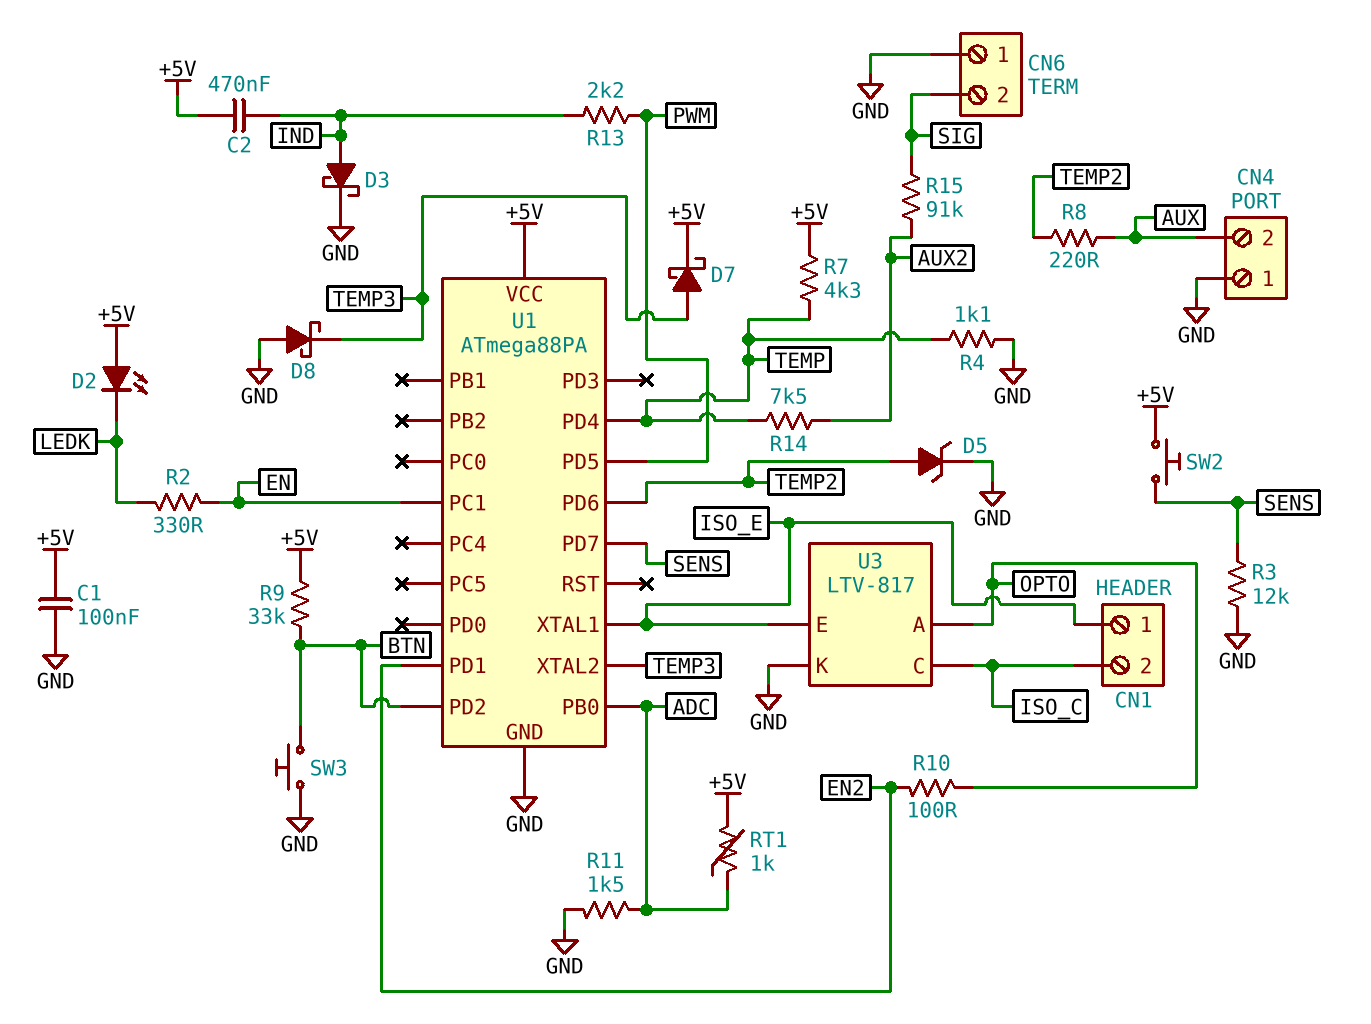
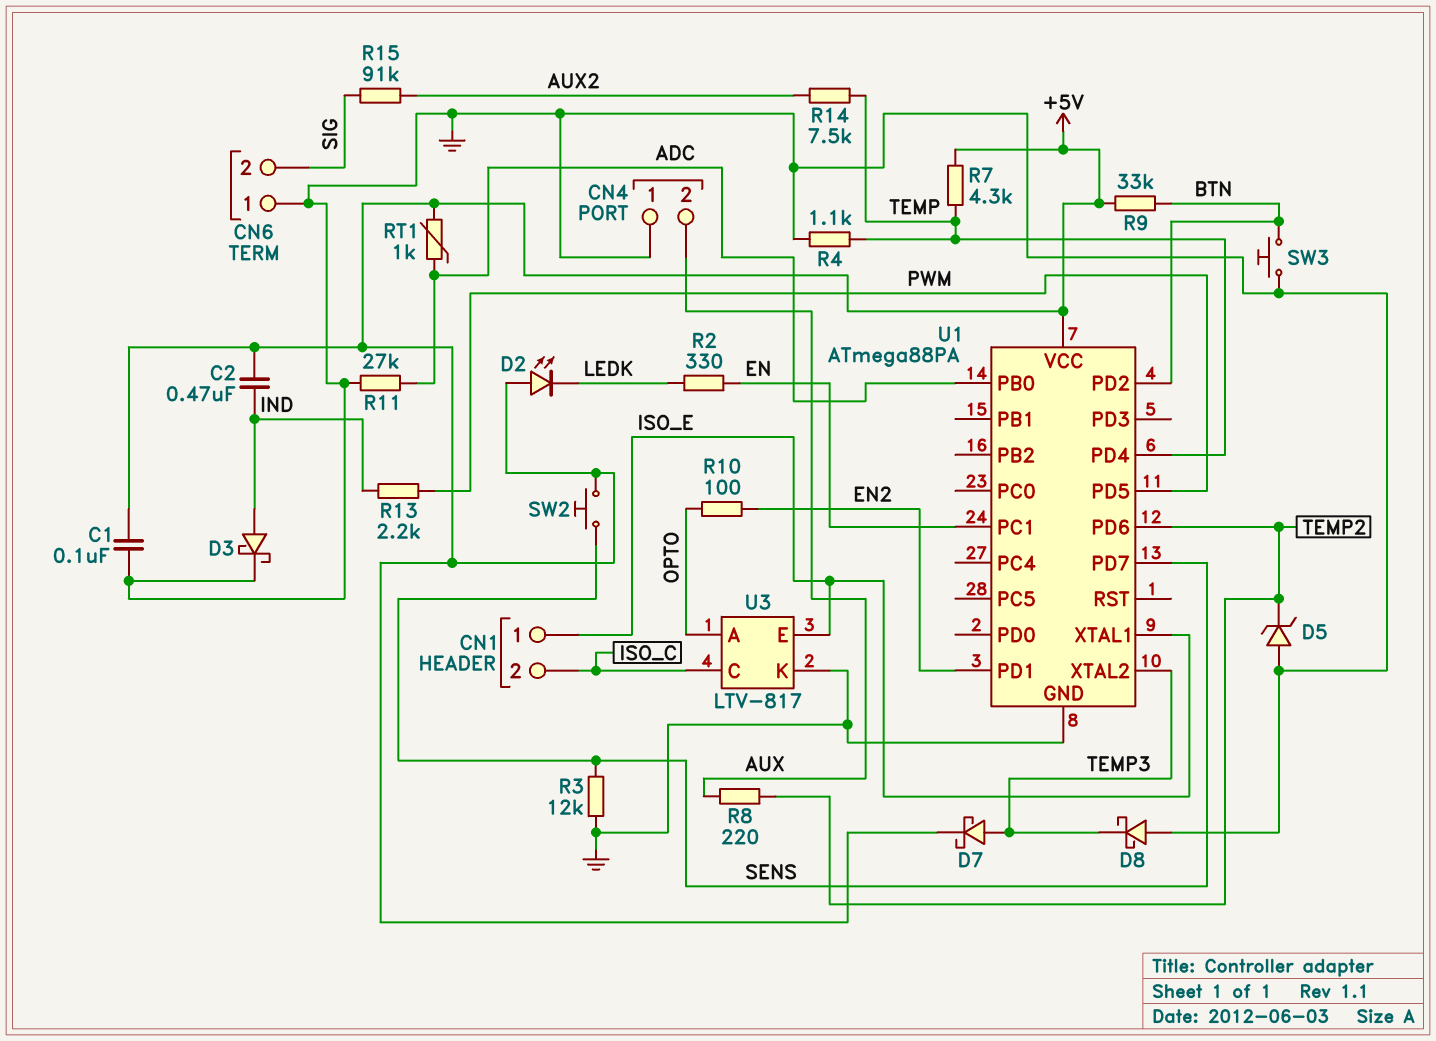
D5: zener (A TEMP2, K GND) -> zener (A GND, K TEMP2)
R11: 1.5k (ADC, GND) -> 27k (ADC, GND)

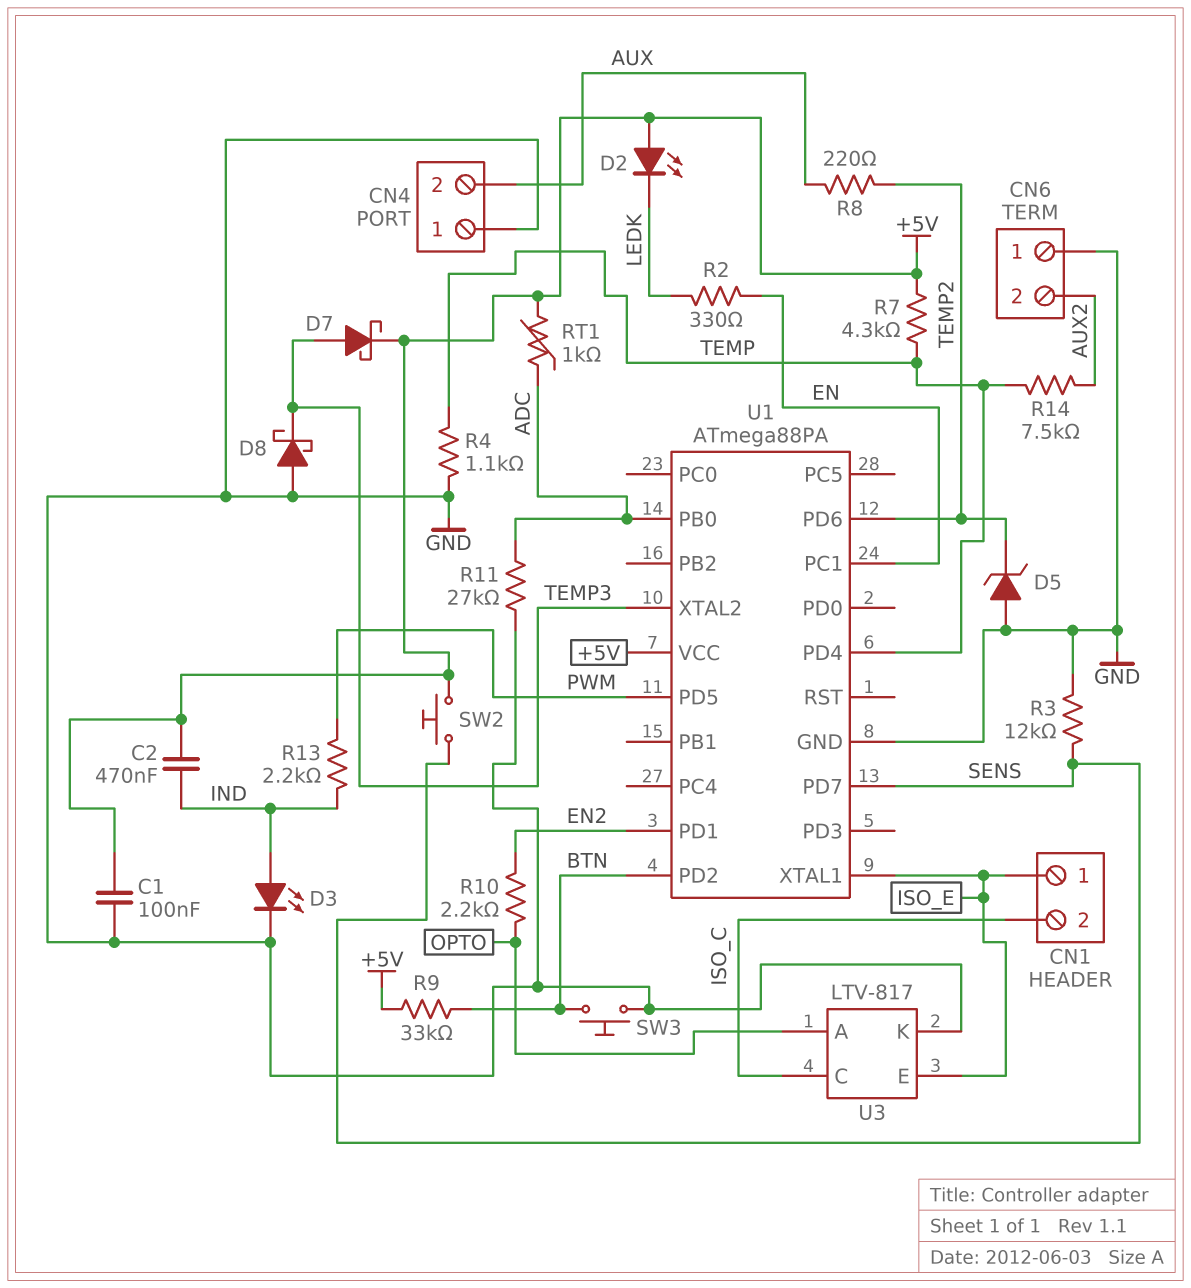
CN6 pin 2: SIG -> AUX2
D3: schottky (A IND, K GND) -> LED (A IND, K GND)
R10: 100 (EN2, OPTO) -> 2.2k (EN2, OPTO)
R15: 91k (AUX2, SIG) -> none

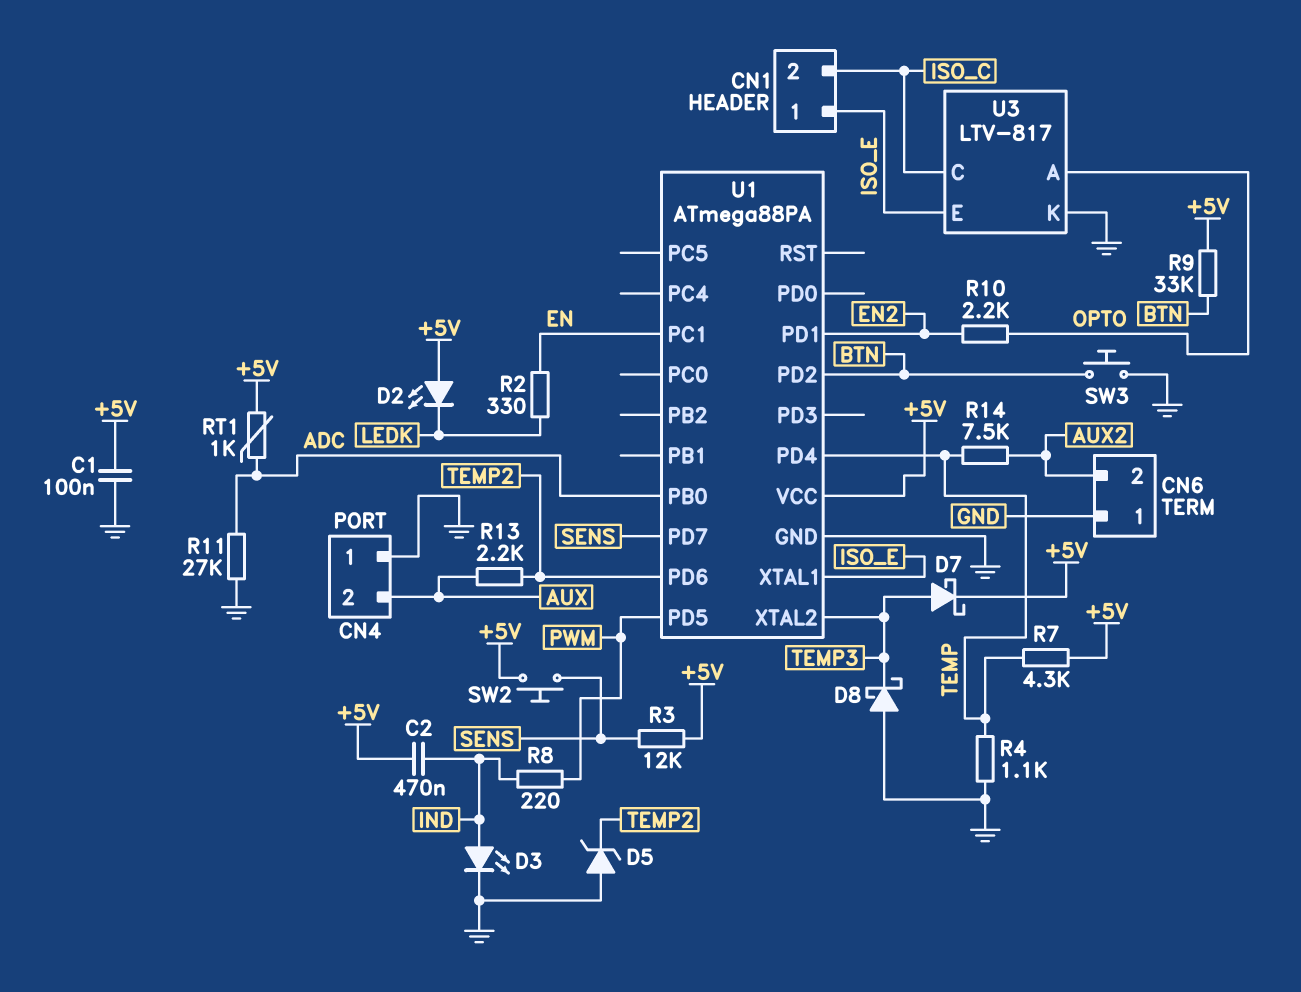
R3: 12k (GND, SENS) -> 12k (+5V, SENS)
R8: 220 (AUX, TEMP2) -> 220 (IND, PWM)
R13: 2.2k (IND, PWM) -> 2.2k (AUX, TEMP2)

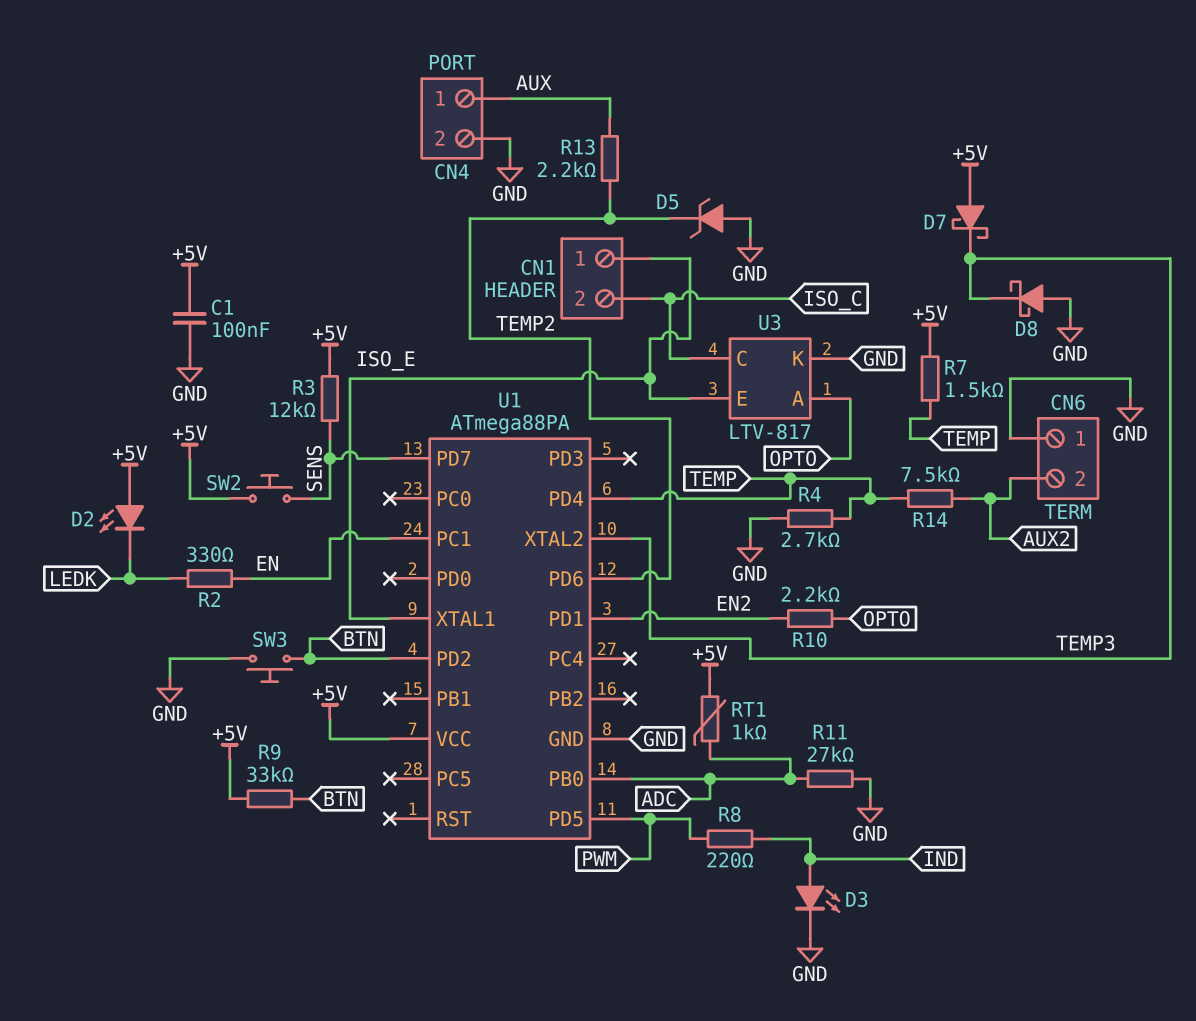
C2: 470nF (+5V, IND) -> none
CN4 pin 1: GND -> AUX
CN4 pin 2: AUX -> GND
D7: schottky (A TEMP3, K +5V) -> schottky (A +5V, K TEMP3)
R4: 1.1k (GND, TEMP) -> 2.7k (GND, TEMP)
R7: 4.3k (+5V, TEMP) -> 1.5k (+5V, TEMP)

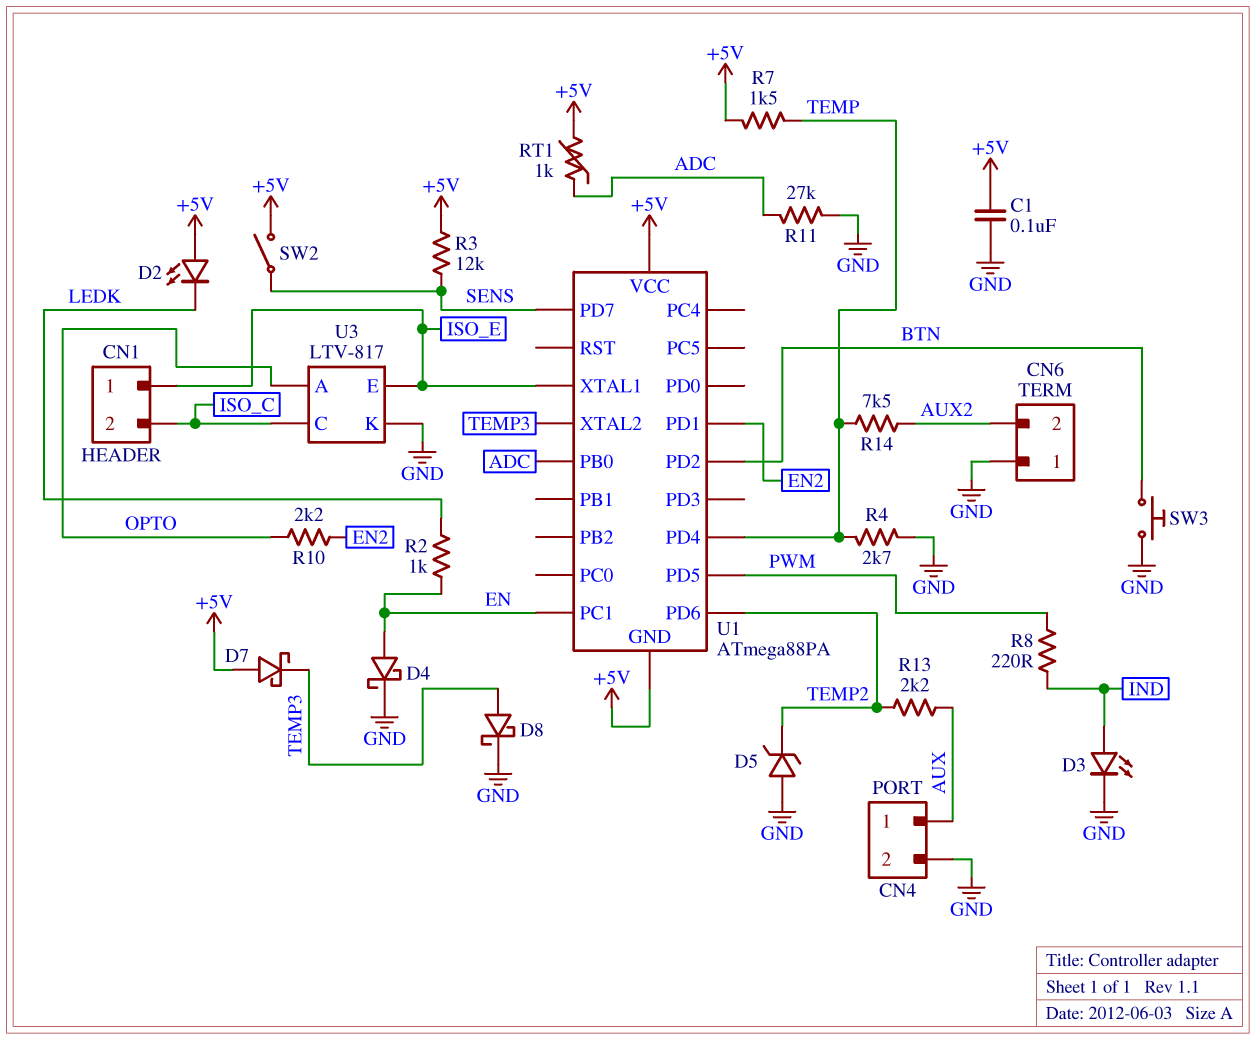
D4: none -> schottky (A EN, K GND)
D8: schottky (A GND, K TEMP3) -> schottky (A TEMP3, K GND)
R2: 330 (EN, LEDK) -> 1k (EN, LEDK)
R9: 33k (+5V, BTN) -> none
SW2: button (+5V, SENS) -> switch (+5V, SENS)
U1 pin GND: GND -> +5V

